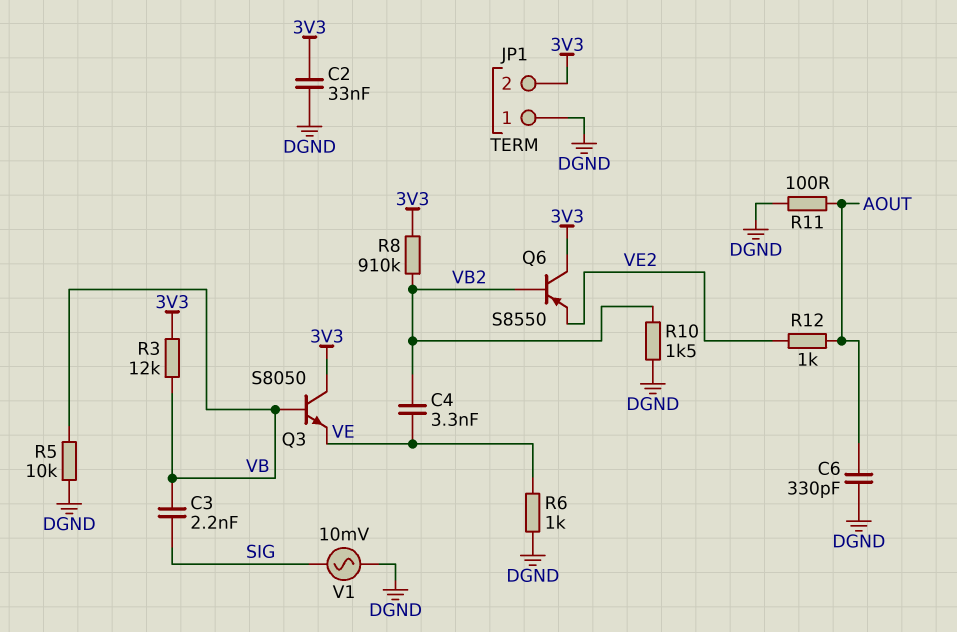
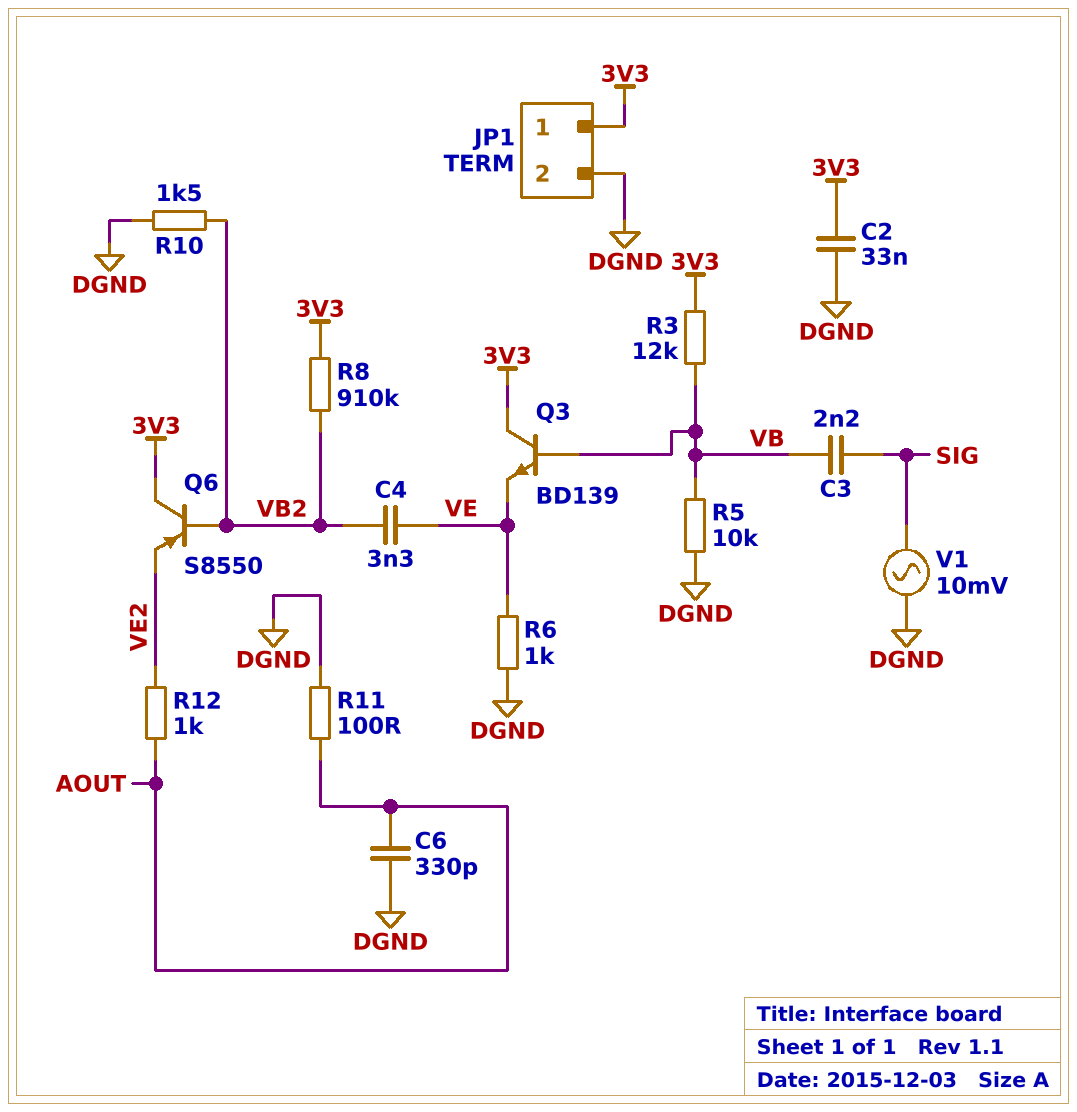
JP1 pin 1: DGND -> 3V3
JP1 pin 2: 3V3 -> DGND
Q3: NPN S8050 (B VB, C 3V3, E VE) -> NPN BD139 (B VB, C 3V3, E VE)

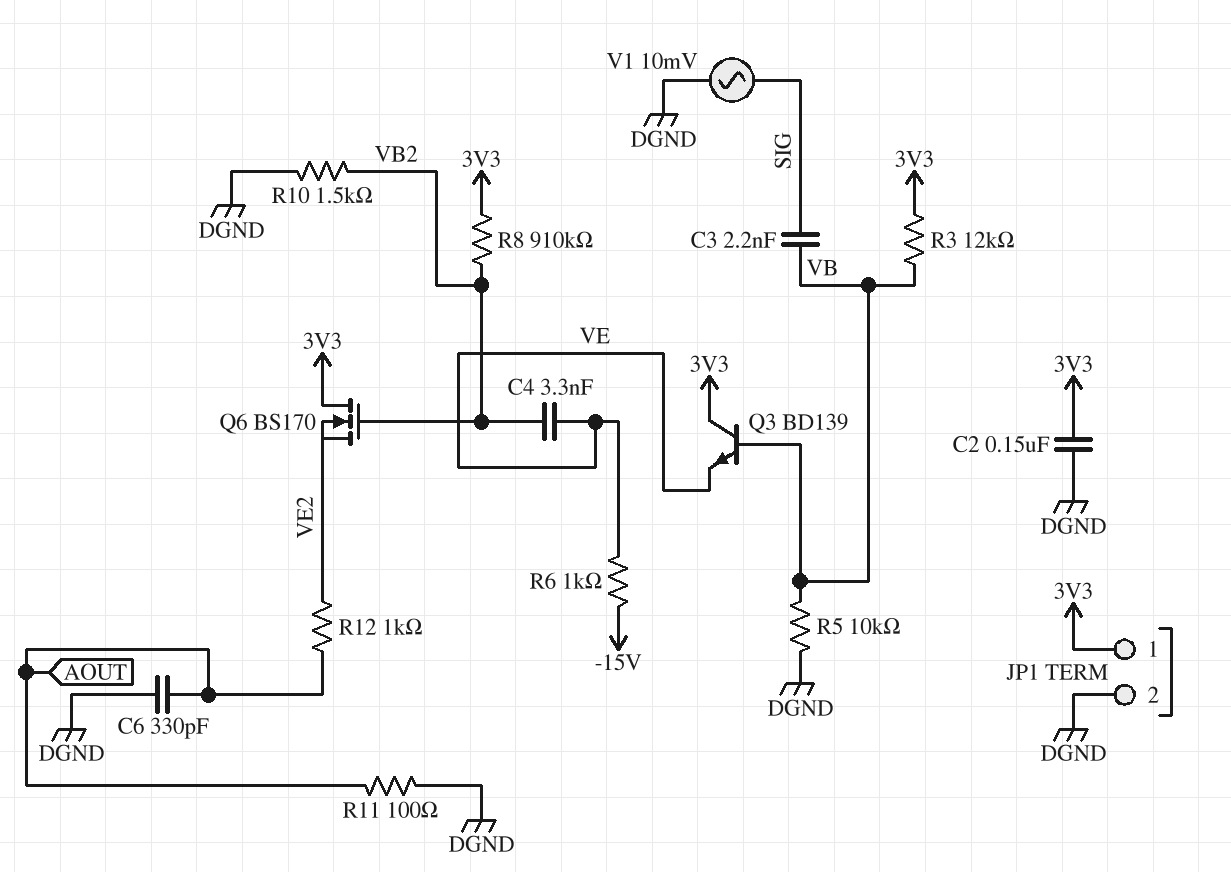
C2: 33nF (3V3, DGND) -> 150nF (3V3, DGND)
Q6: PNP S8550 (B VB2, C 3V3, E VE2) -> NMOS BS170 (G VB2, D 3V3, S VE2)
R6: 1k (DGND, VE) -> 1k (-15V, VE)

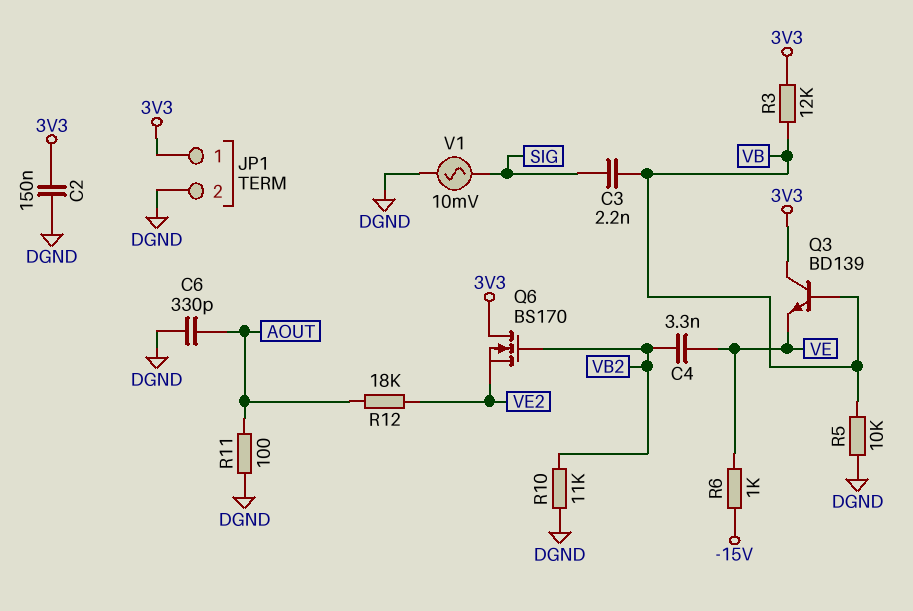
R8: 910k (3V3, VB2) -> none
R10: 1.5k (DGND, VB2) -> 11k (DGND, VB2)
R12: 1k (AOUT, VE2) -> 18k (AOUT, VE2)

